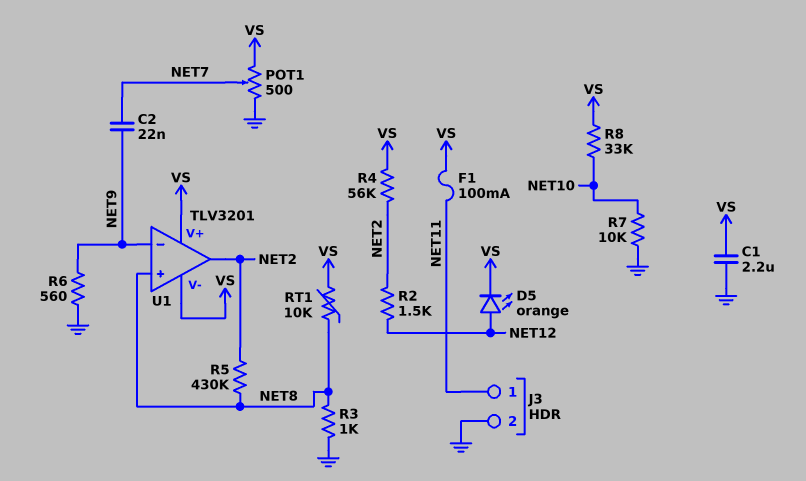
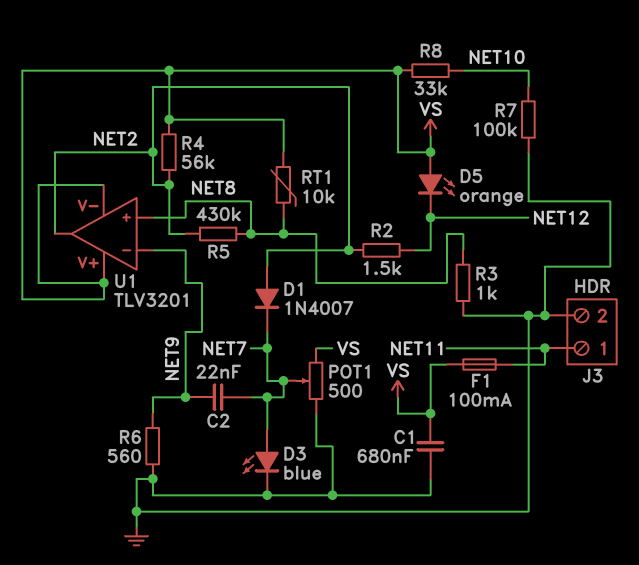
C1: 2.2uF (GND, VS) -> 680nF (GND, VS)
D1: none -> diode 1N4007 (A NET2, K NET7)
D3: none -> LED blue (A NET7, K GND)
D5: LED orange (A NET12, K VS) -> LED orange (A VS, K NET12)
R7: 10k (GND, NET10) -> 100k (GND, NET10)

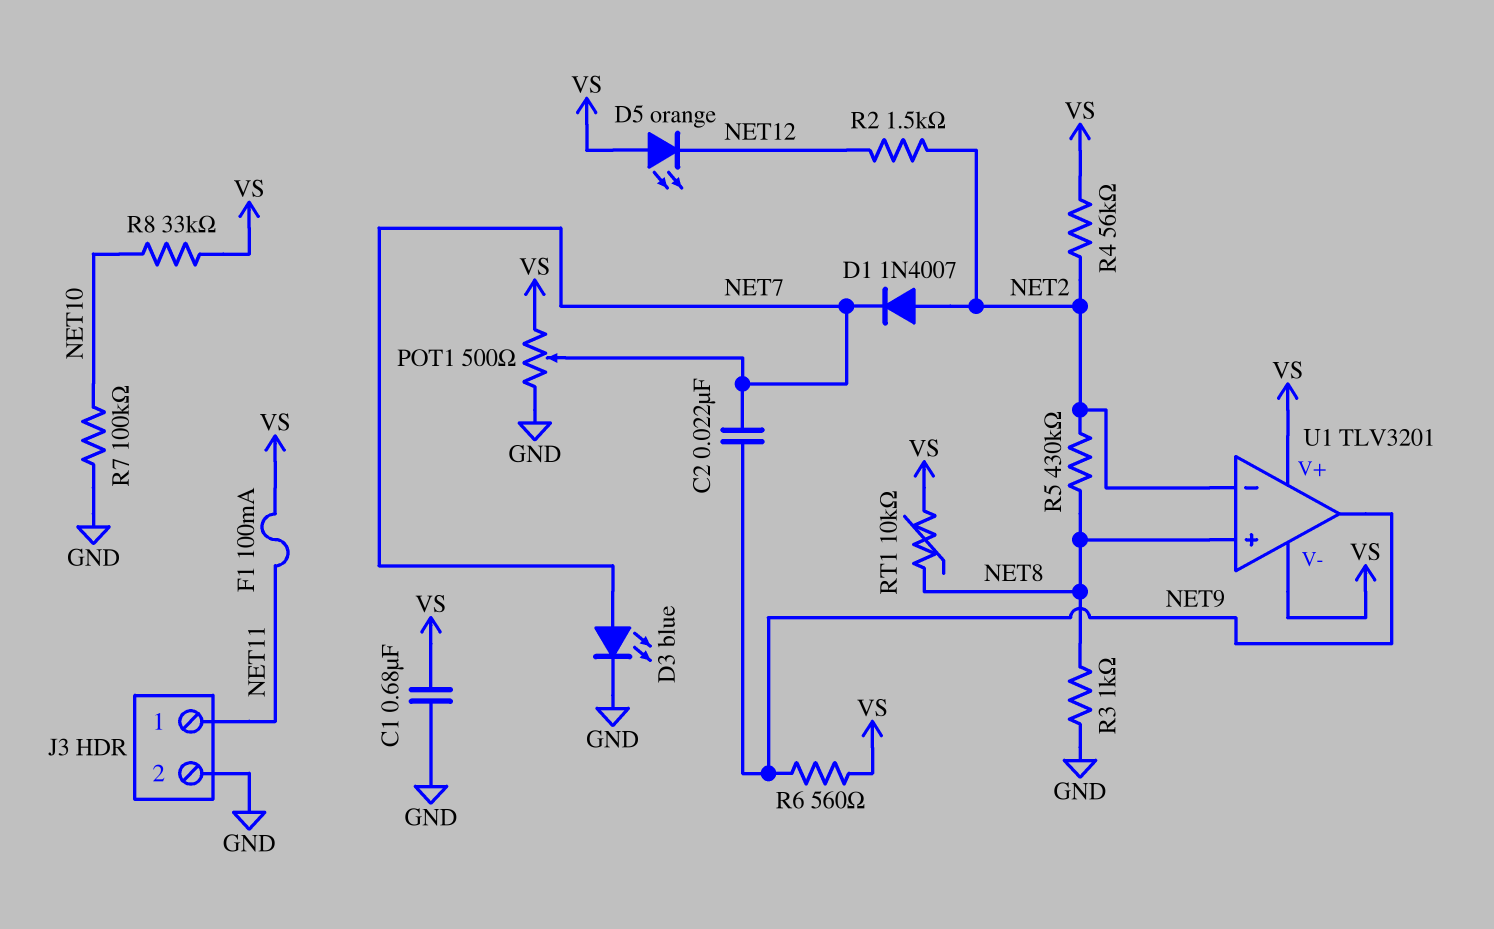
R6: 560 (GND, NET9) -> 560 (NET9, VS)
U1 pin in-: NET9 -> NET2
U1 pin out: NET2 -> NET9

